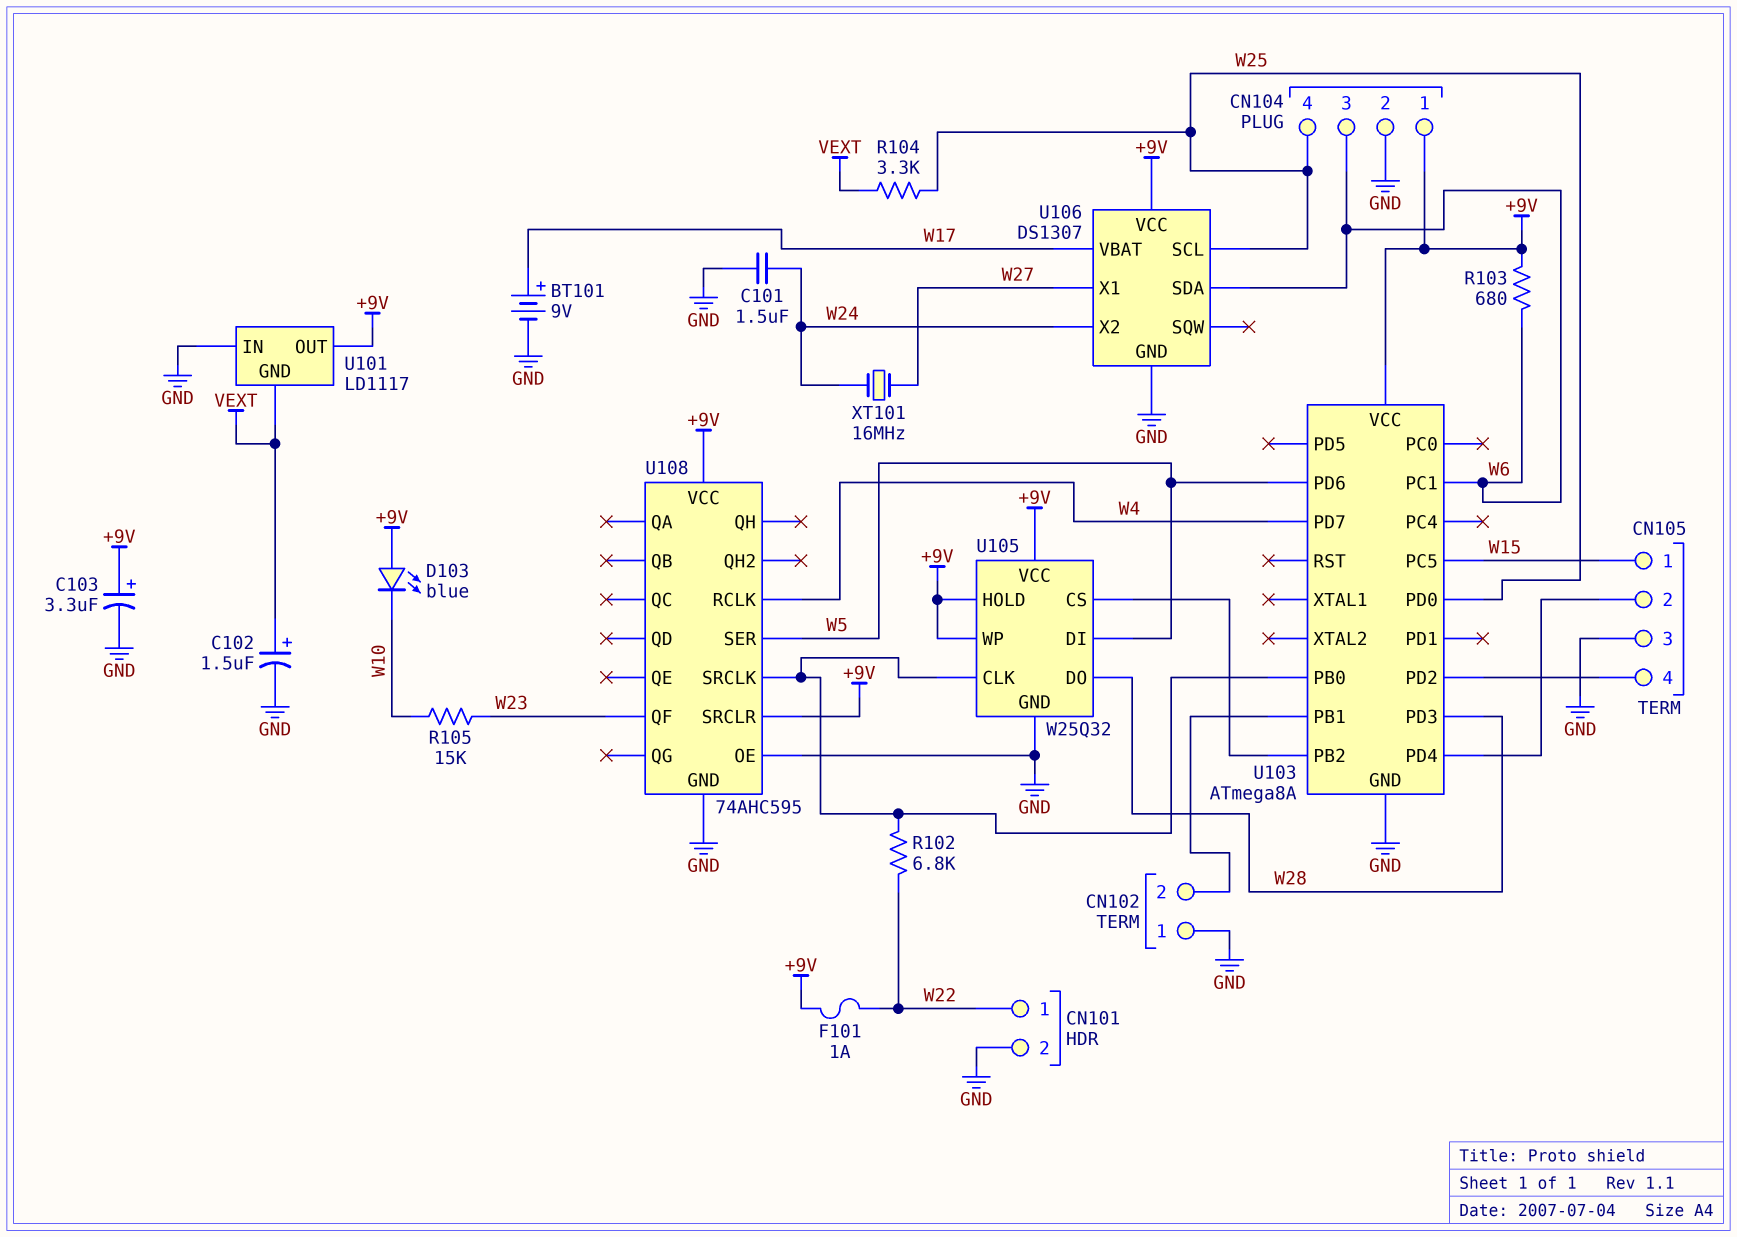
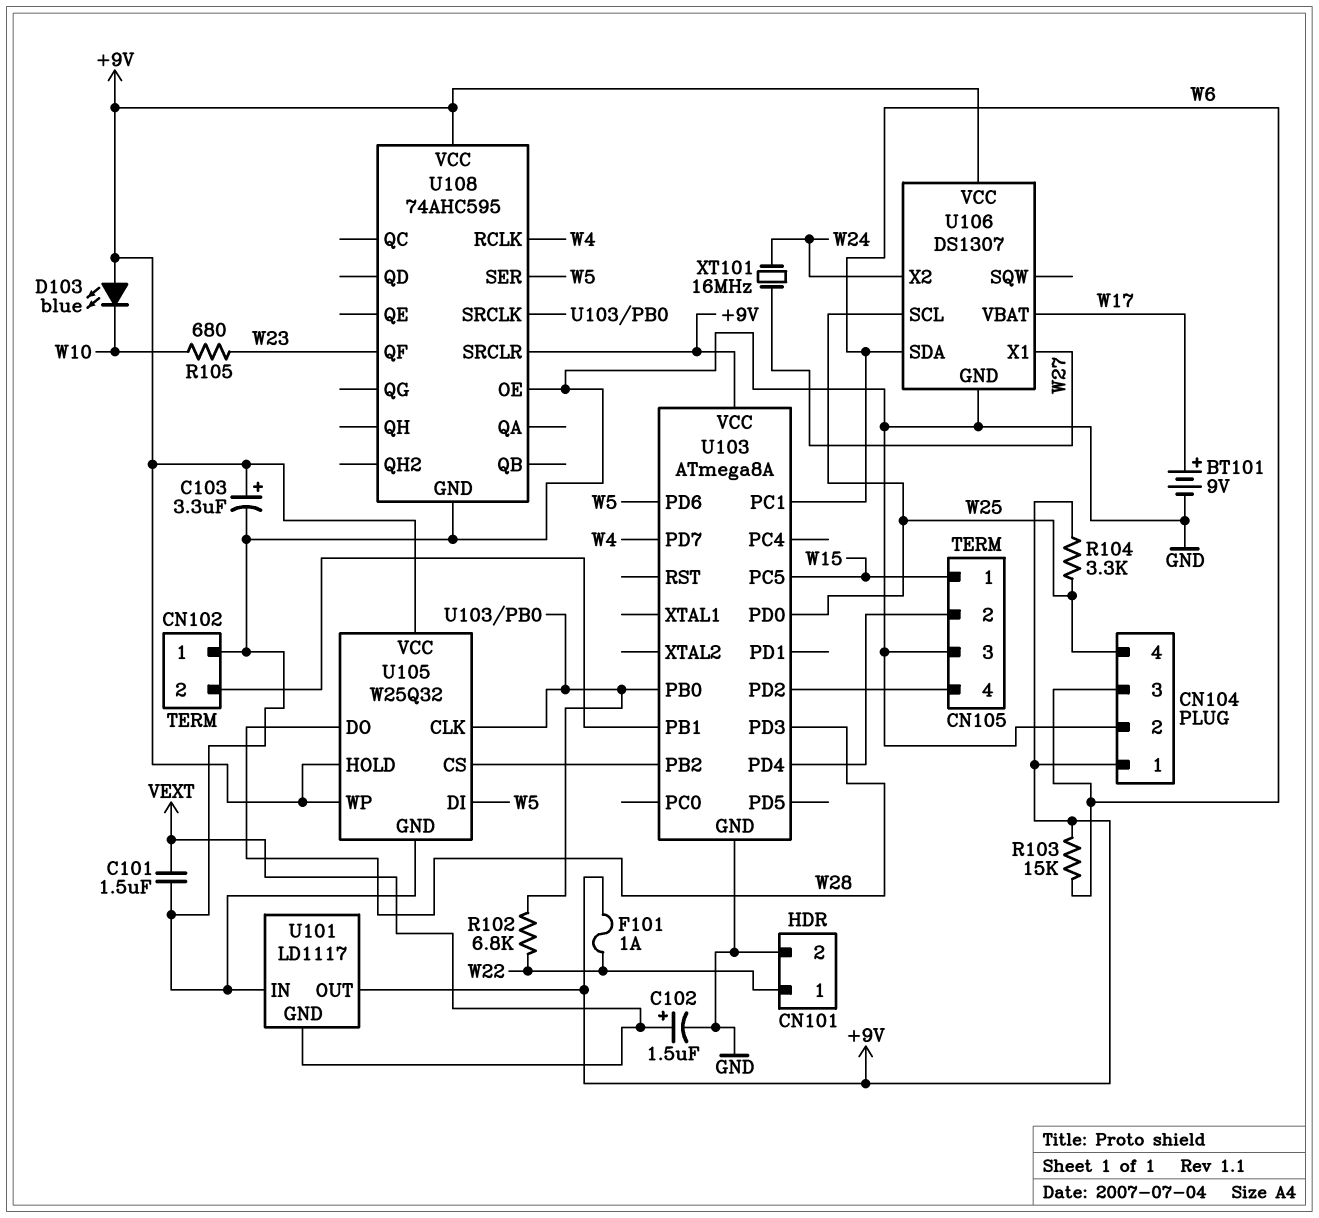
C101: 1.5uF (GND, W24) -> 1.5uF (GND, VEXT)
R103: 680 (+9V, W6) -> 15k (+9V, W6)
R104: 3.3k (VEXT, W25) -> 3.3k (+9V, W25)
R105: 15k (W10, W23) -> 680 (W10, W23)

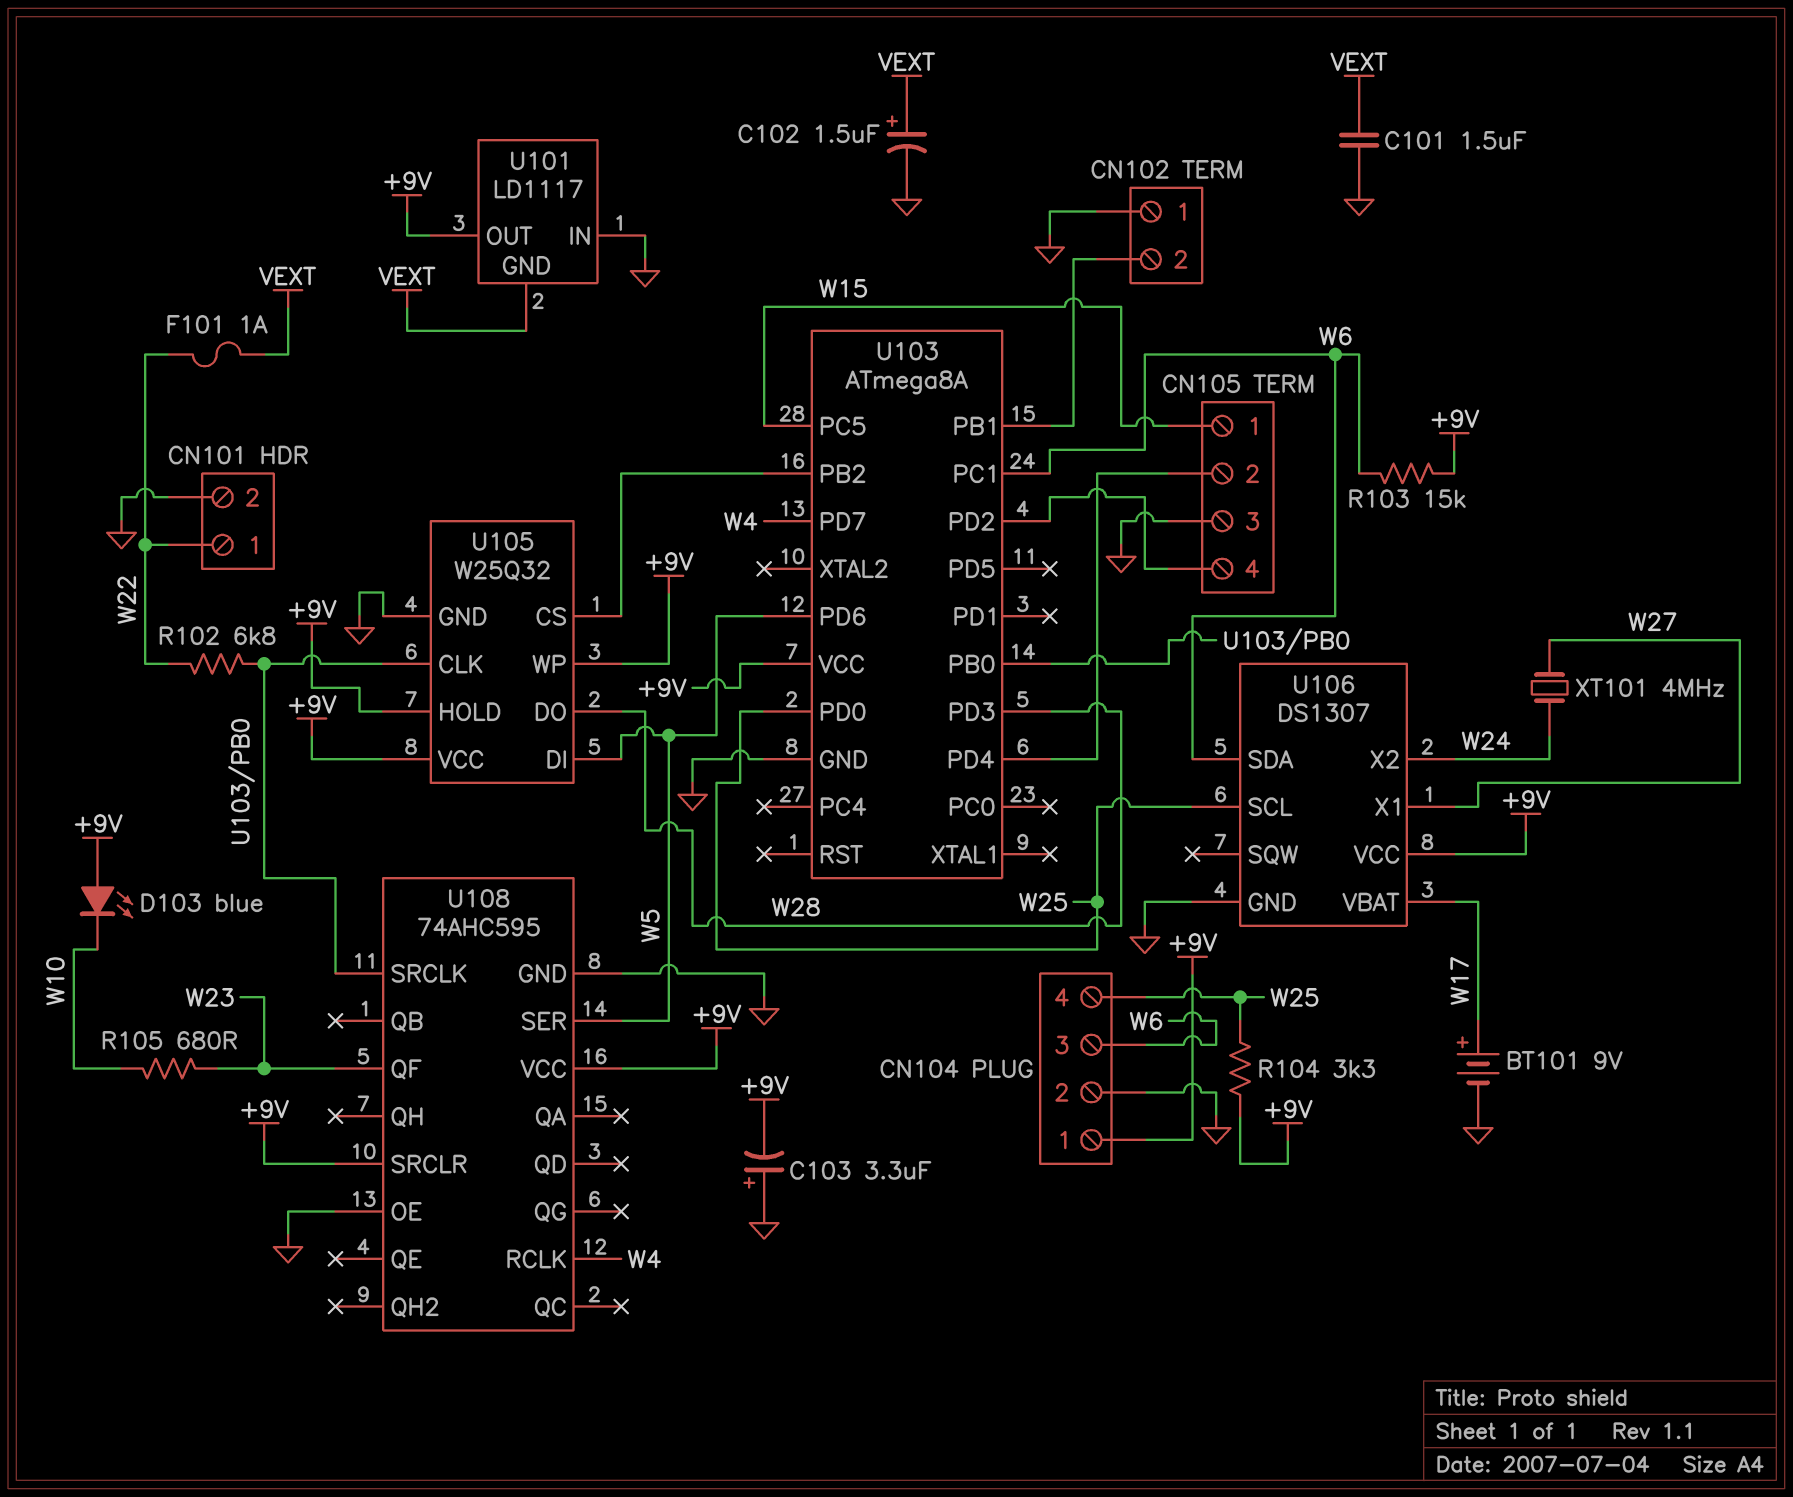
C103: 3.3uF (plus +9V, minus GND) -> 3.3uF (plus GND, minus +9V)
F101: 1A (+9V, W22) -> 1A (VEXT, W22)
XT101: 16MHz (W24, W27) -> 4MHz (W24, W27)

